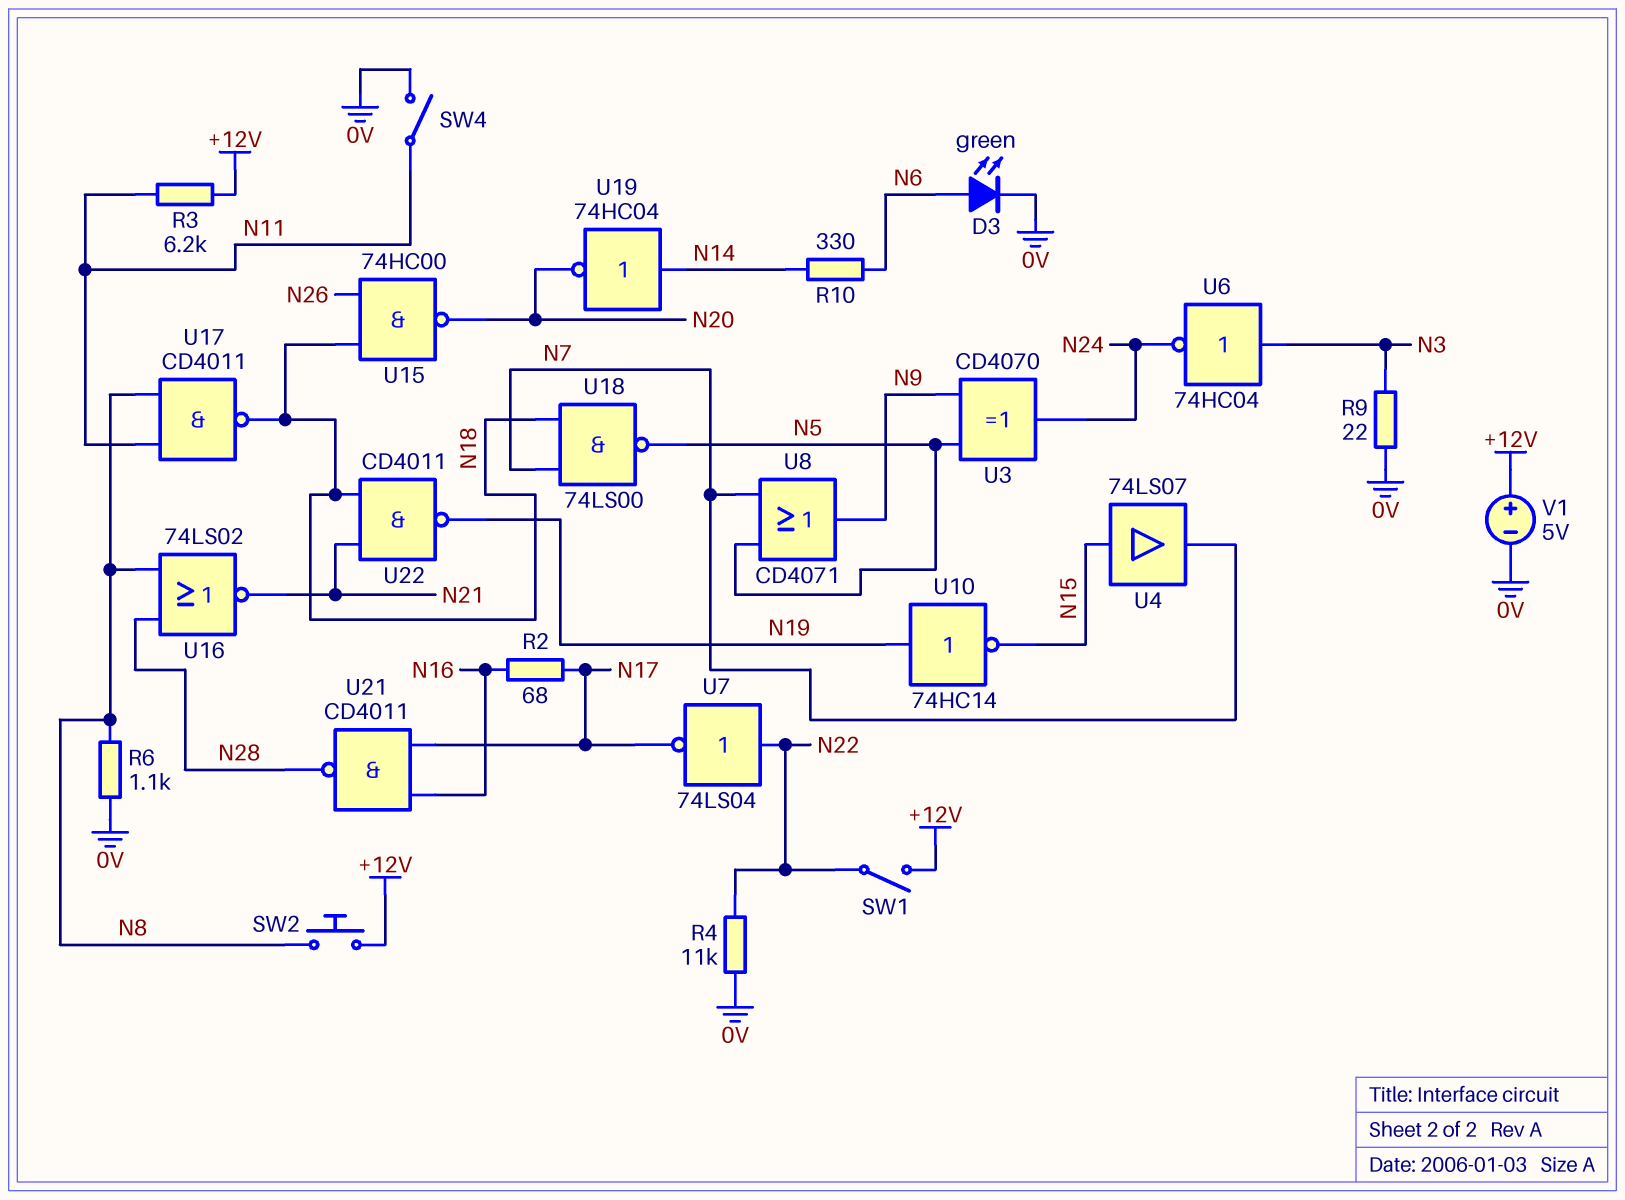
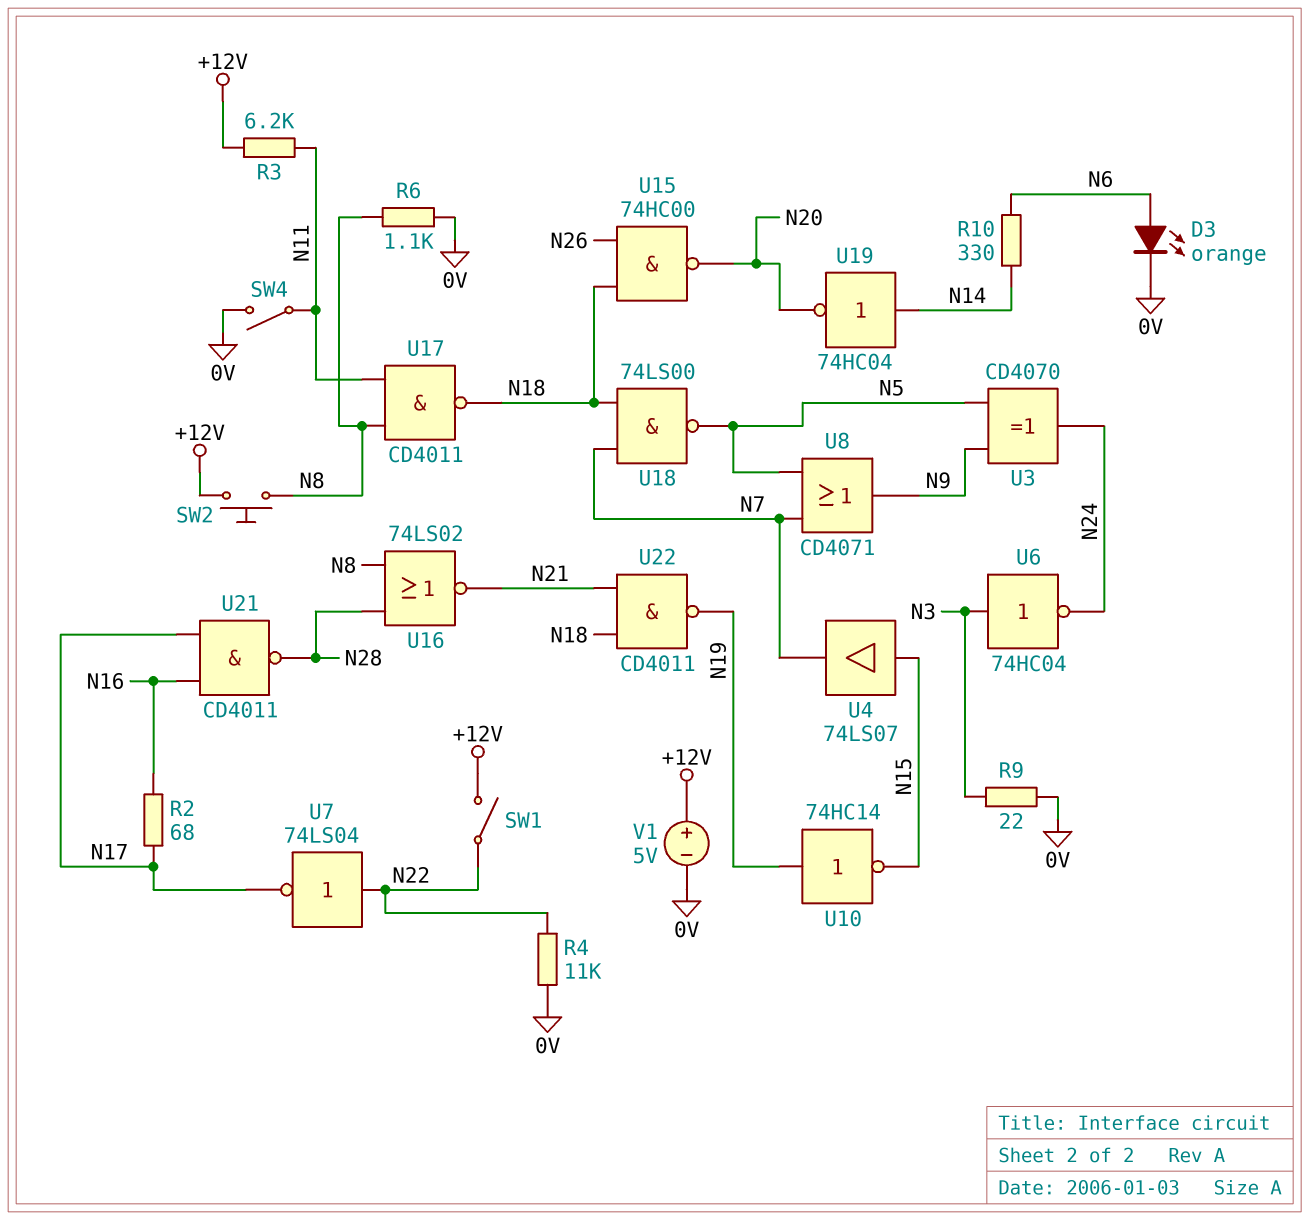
D3: LED green (A N6, K 0V) -> LED orange (A N6, K 0V)

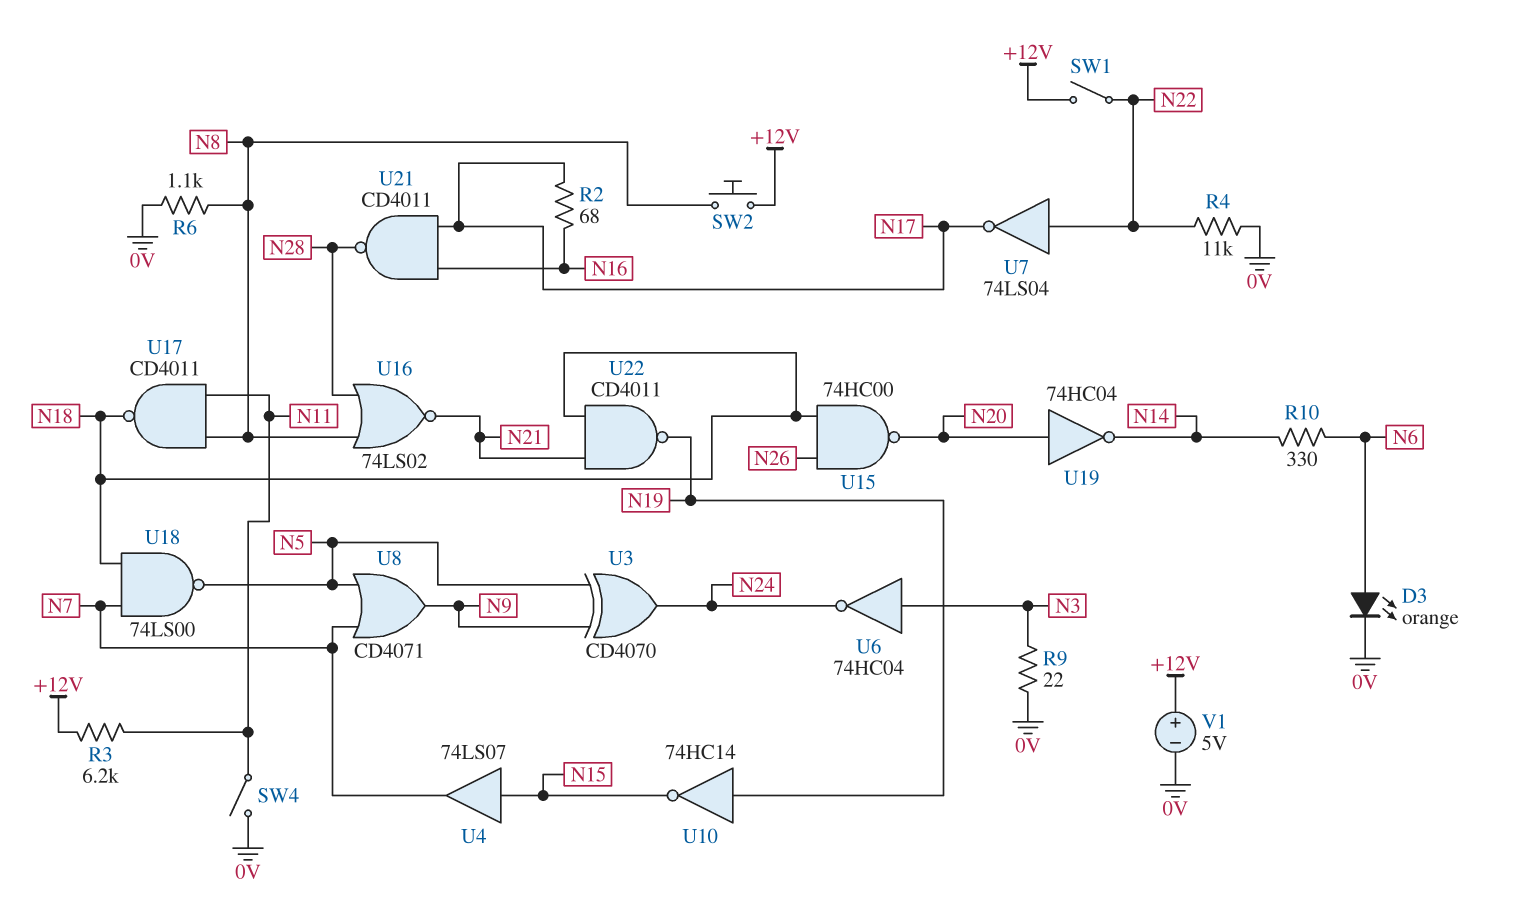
U19: NOT 74HC04 (in N14, out N20) -> NOT 74HC04 (in N20, out N14)

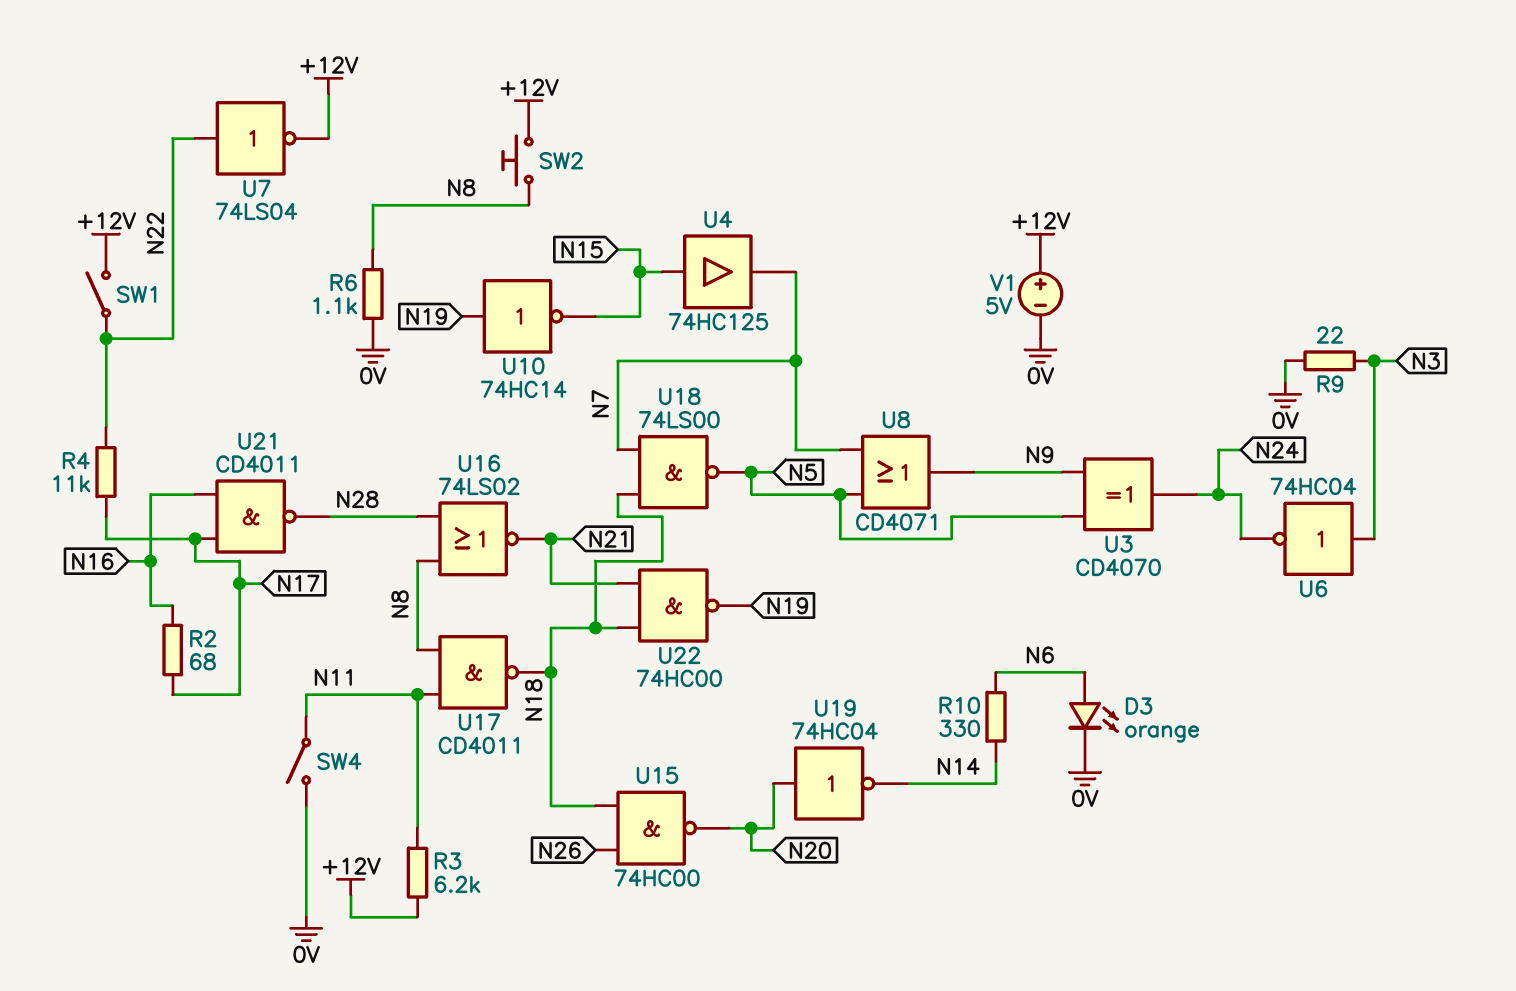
R4: 11k (0V, N22) -> 11k (N17, N22)
U4: buffer 74LS07 (in N15, out N7) -> buffer 74HC125 (in N15, out N7)
U7: NOT 74LS04 (in N22, out N17) -> NOT 74LS04 (in N22, out +12V)
U22: NAND CD4011 (in N18, in N21, out N19) -> NAND 74HC00 (in N18, in N21, out N19)

